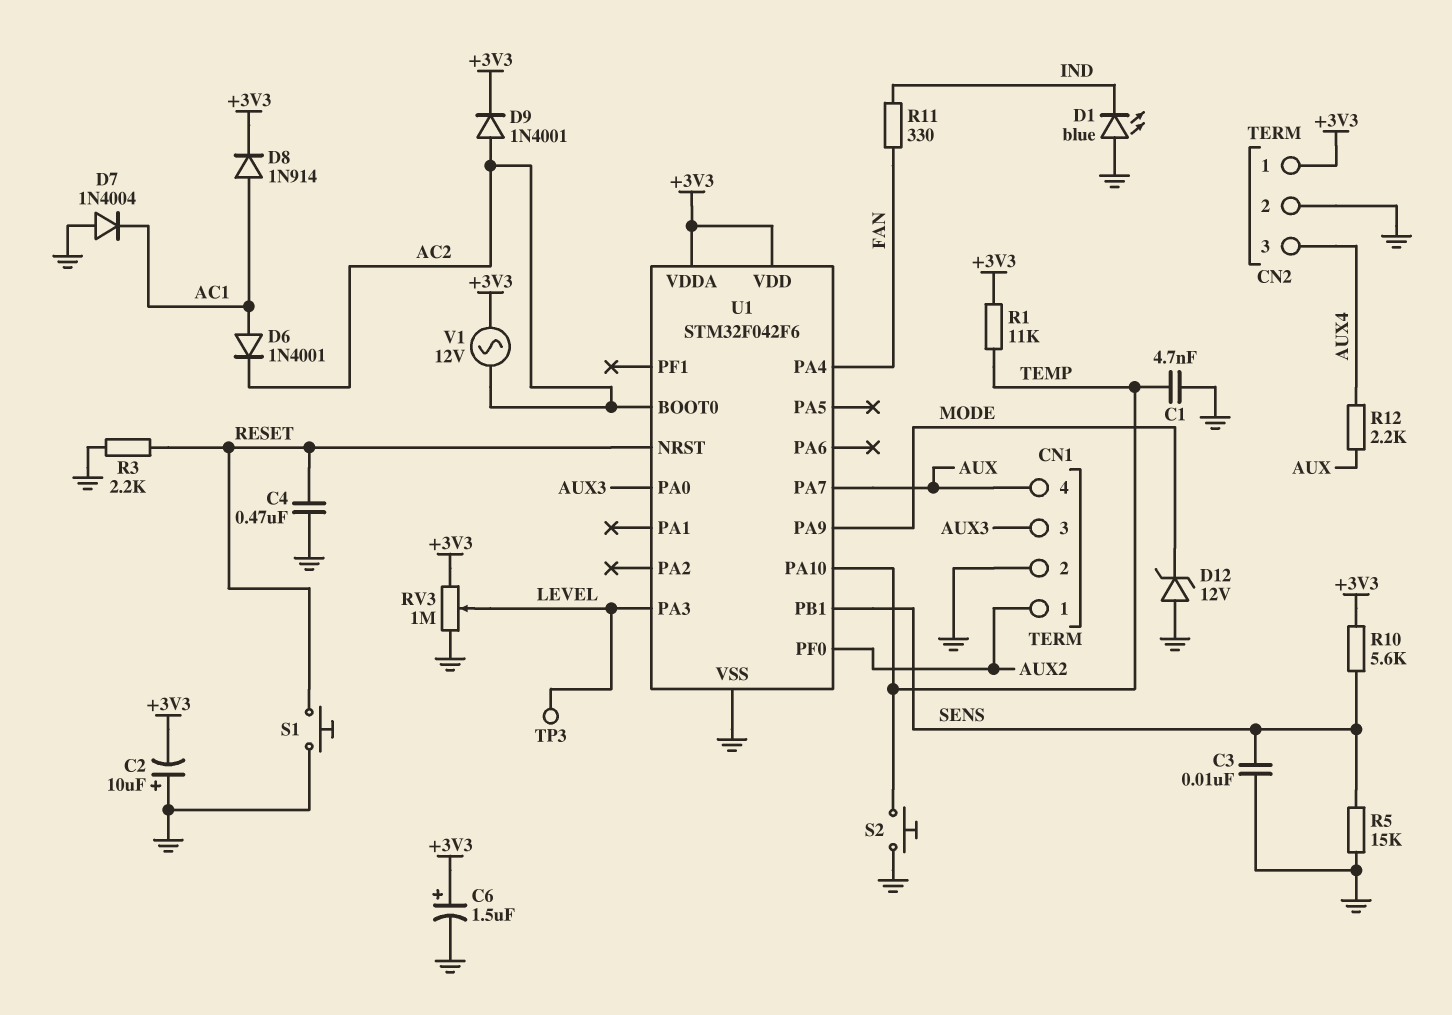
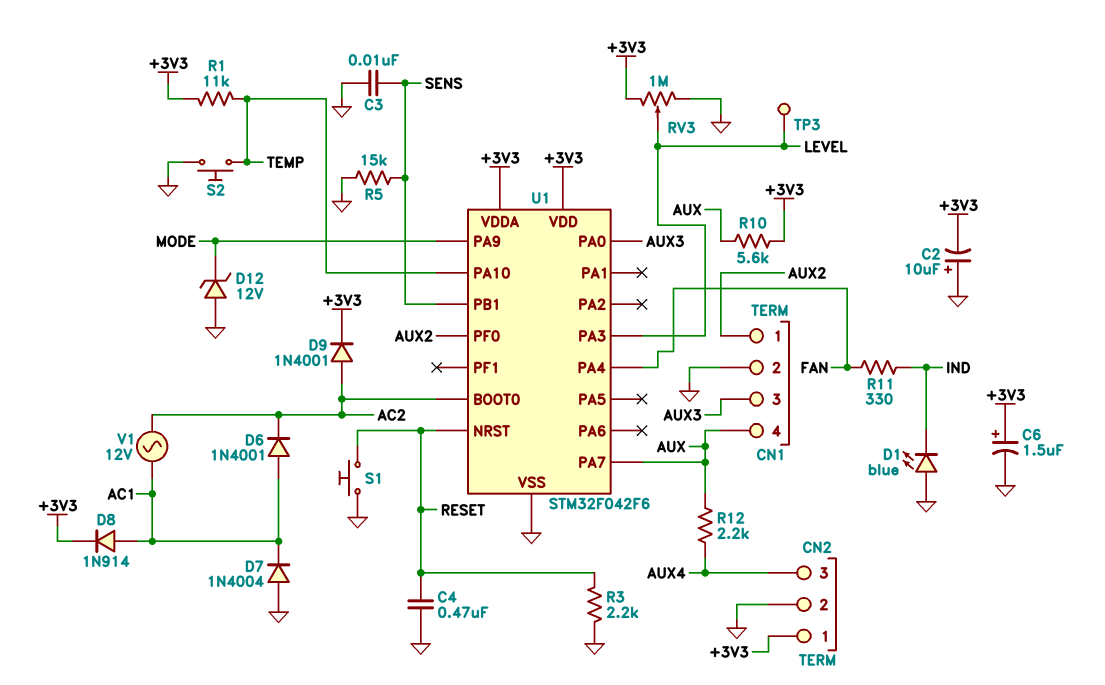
C1: 4.7nF (GND, TEMP) -> none
R10: 5.6k (+3V3, SENS) -> 5.6k (+3V3, AUX)
V1: AC 12V (+3V3, AC2) -> AC 12V (AC1, AC2)

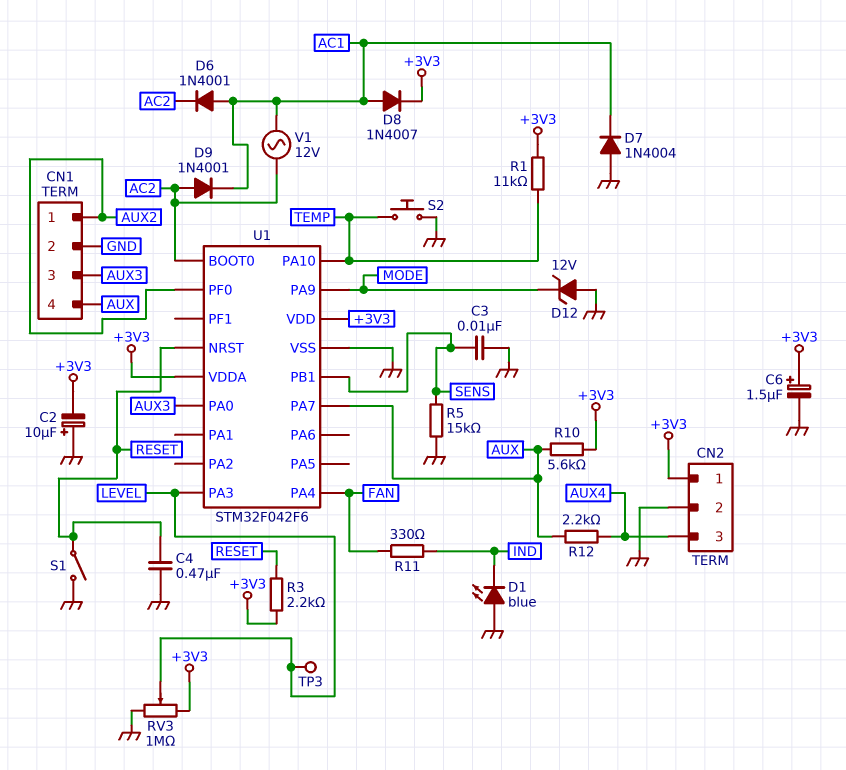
D8: diode 1N914 (A AC1, K +3V3) -> diode 1N4007 (A AC1, K +3V3)
D9: diode 1N4001 (A AC2, K +3V3) -> diode 1N4001 (A AC2, K AC1)
R3: 2.2k (GND, RESET) -> 2.2k (+3V3, RESET)
S1: button (GND, RESET) -> switch (GND, RESET)

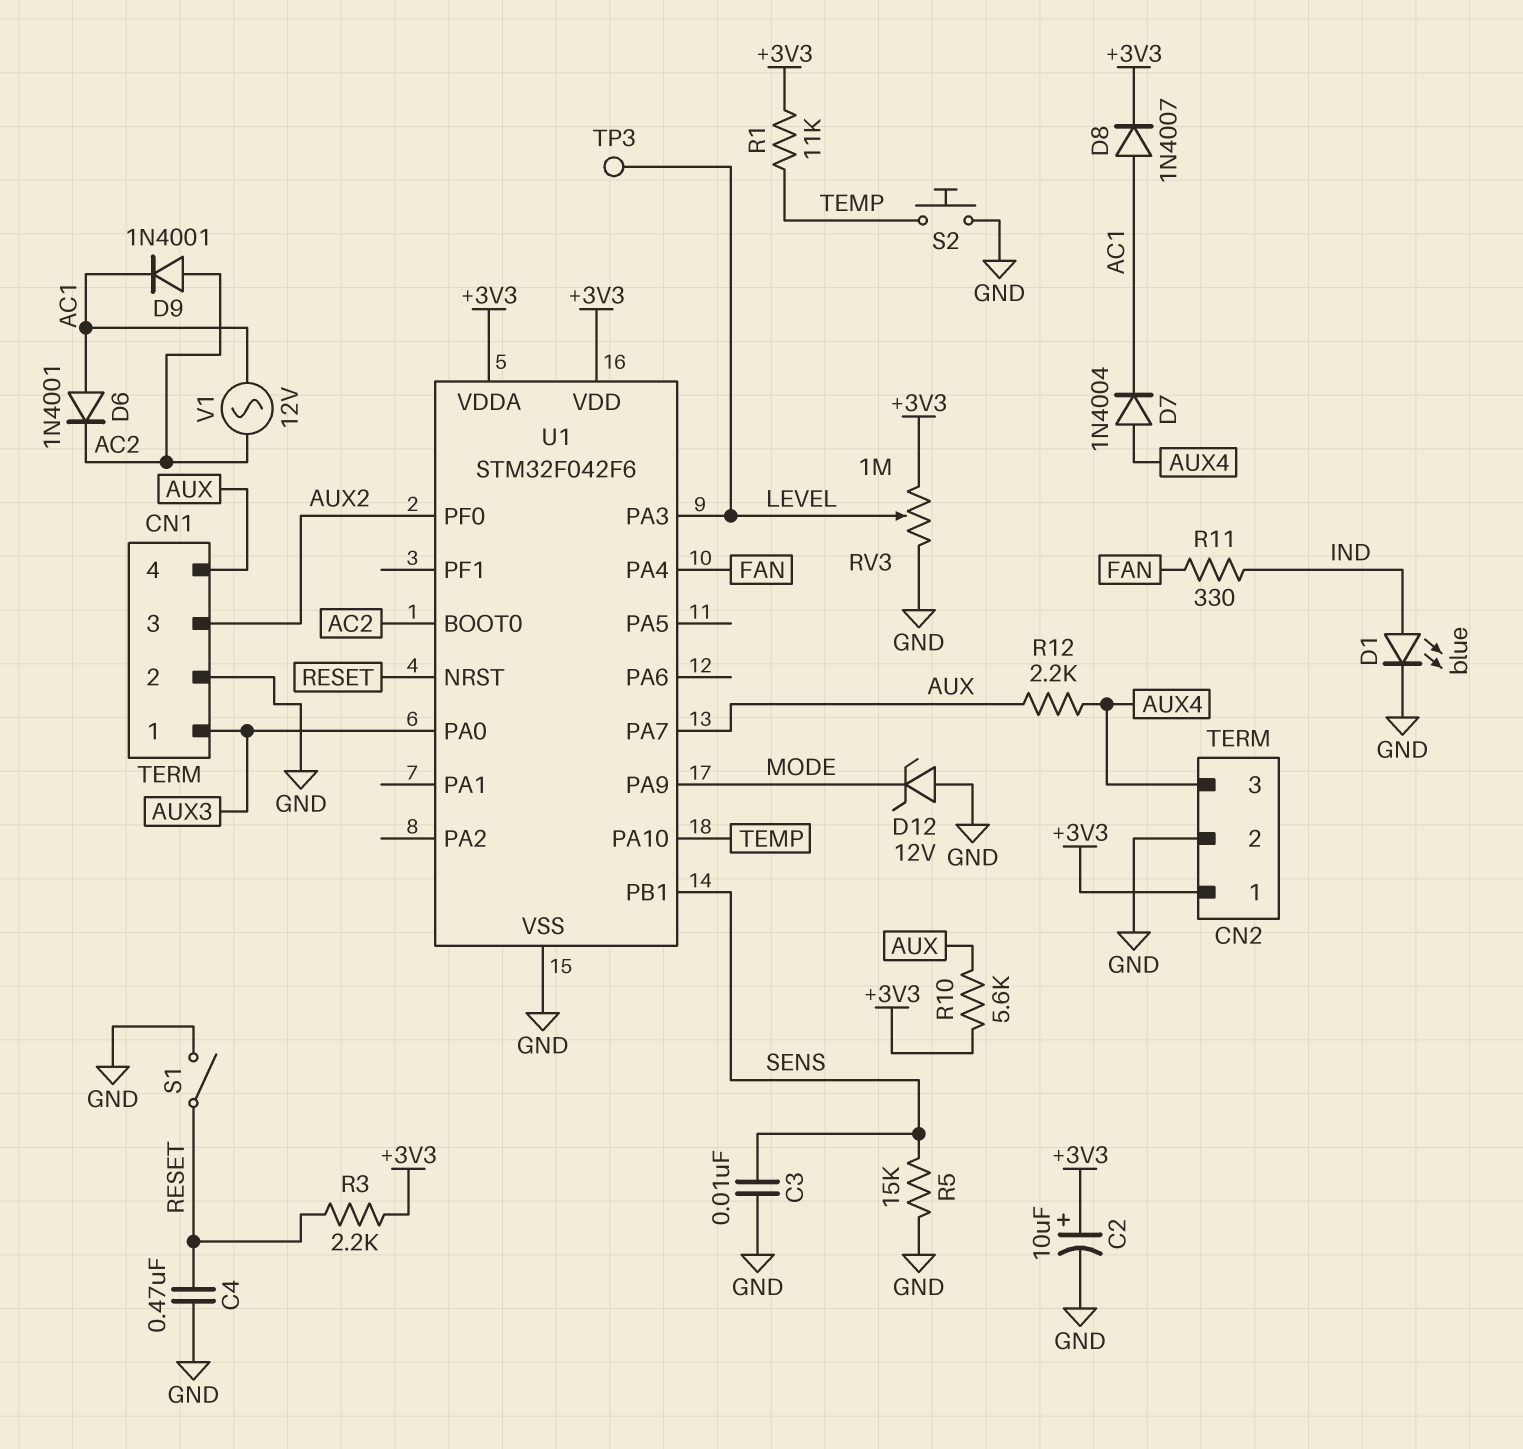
C2: 10uF (plus GND, minus +3V3) -> 10uF (plus +3V3, minus GND)
C6: 1.5uF (plus +3V3, minus GND) -> none
CN1 pin 1: AUX2 -> AUX3
CN1 pin 3: AUX3 -> AUX2
D1: LED blue (A GND, K IND) -> LED blue (A IND, K GND)
D7: diode 1N4004 (A GND, K AC1) -> diode 1N4004 (A AUX4, K AC1)

